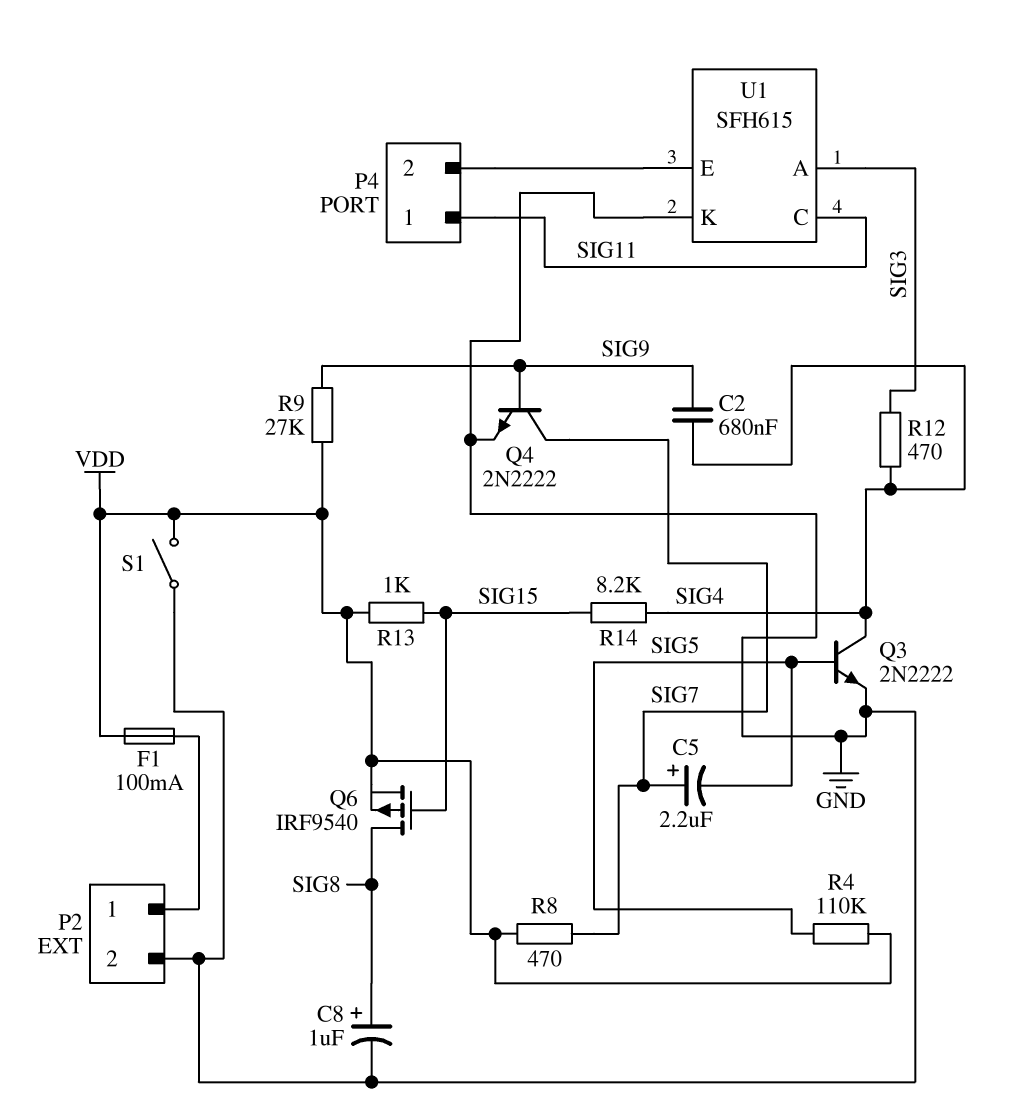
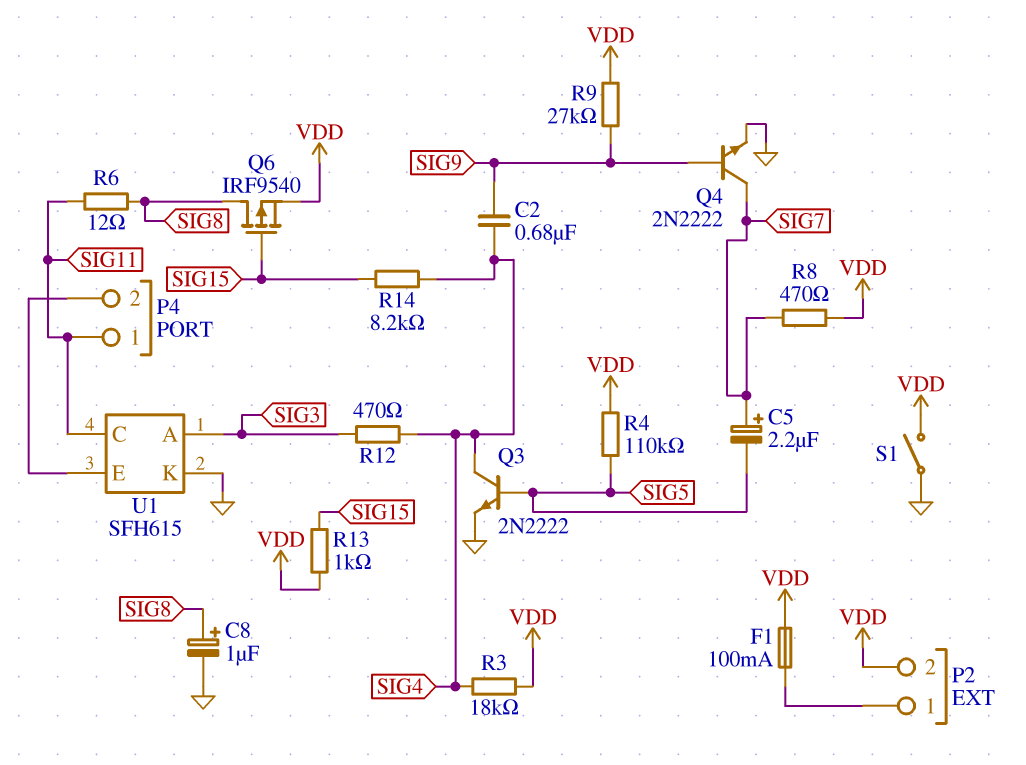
P2 pin 2: GND -> VDD
R3: none -> 18k (SIG4, VDD)
R6: none -> 12 (SIG8, SIG11)

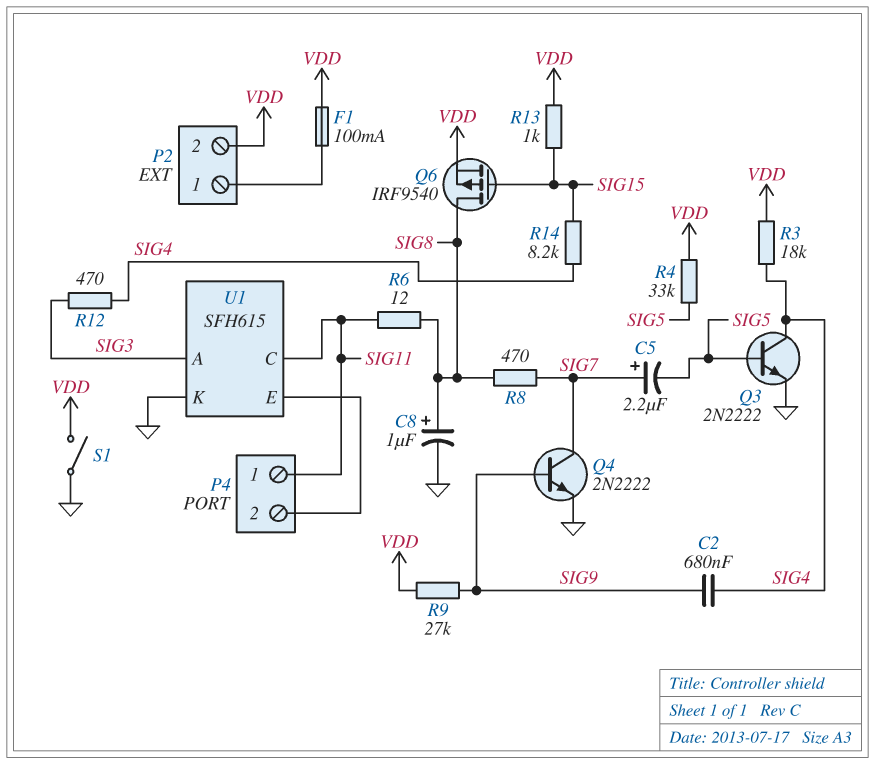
R4: 110k (SIG5, VDD) -> 33k (SIG5, VDD)
R8: 470 (SIG7, VDD) -> 470 (SIG7, SIG8)

